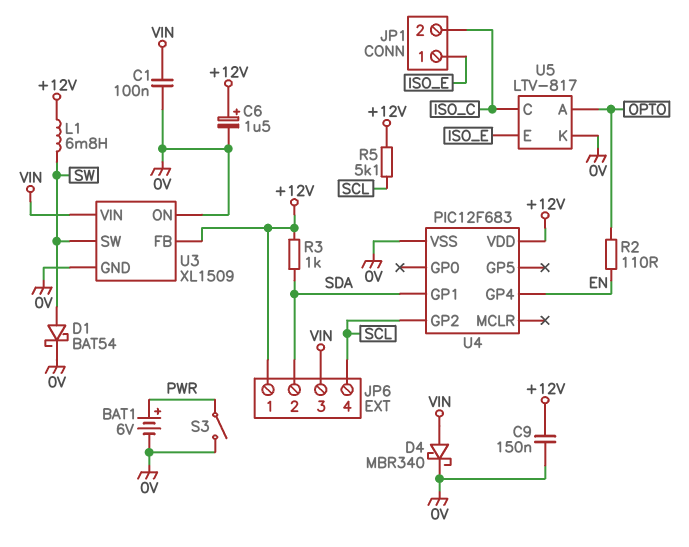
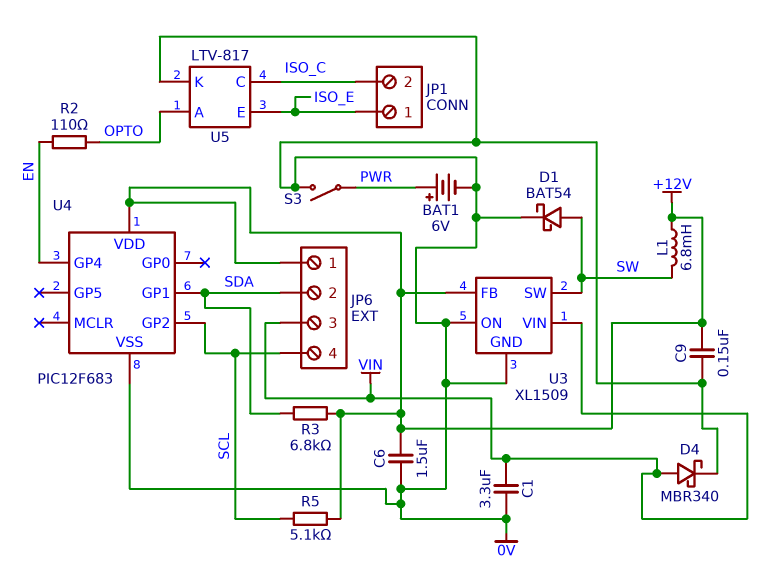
C1: 100nF (0V, VIN) -> 3.3uF (0V, VIN)
C6: 1.5uF (plus +12V, minus 0V) -> 1.5uF (+12V, 0V)
R3: 1k (+12V, SDA) -> 6.8k (+12V, SDA)

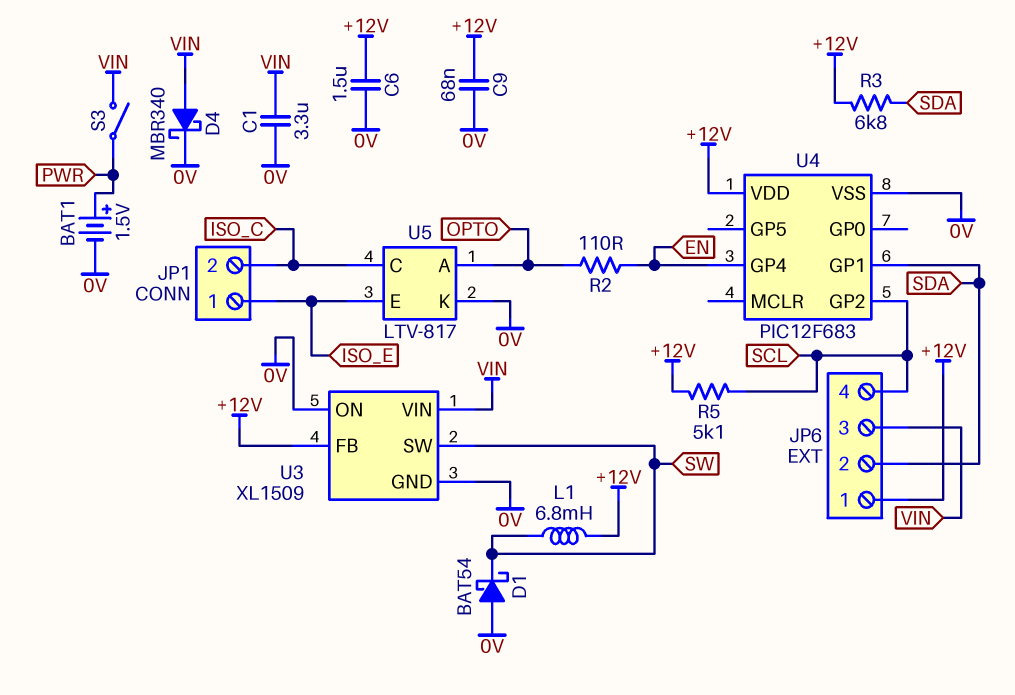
BAT1: 6V (plus PWR, minus 0V) -> 1.5V (plus PWR, minus 0V)
C9: 150nF (+12V, 0V) -> 68nF (+12V, 0V)
D1: schottky BAT54 (A SW, K 0V) -> schottky BAT54 (A 0V, K SW)
S3: switch (0V, PWR) -> switch (PWR, VIN)

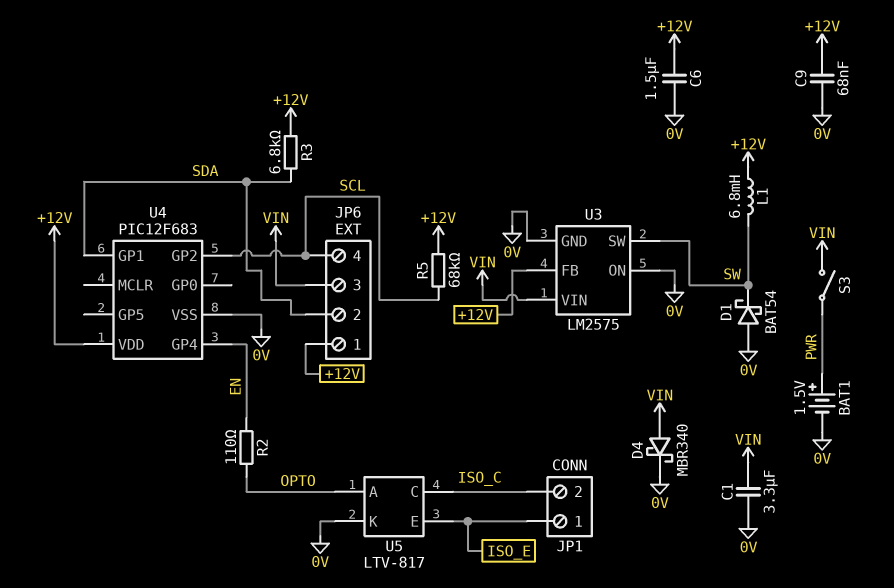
R5: 5.1k (+12V, SCL) -> 68k (+12V, SCL)
U3: XL1509 -> LM2575

